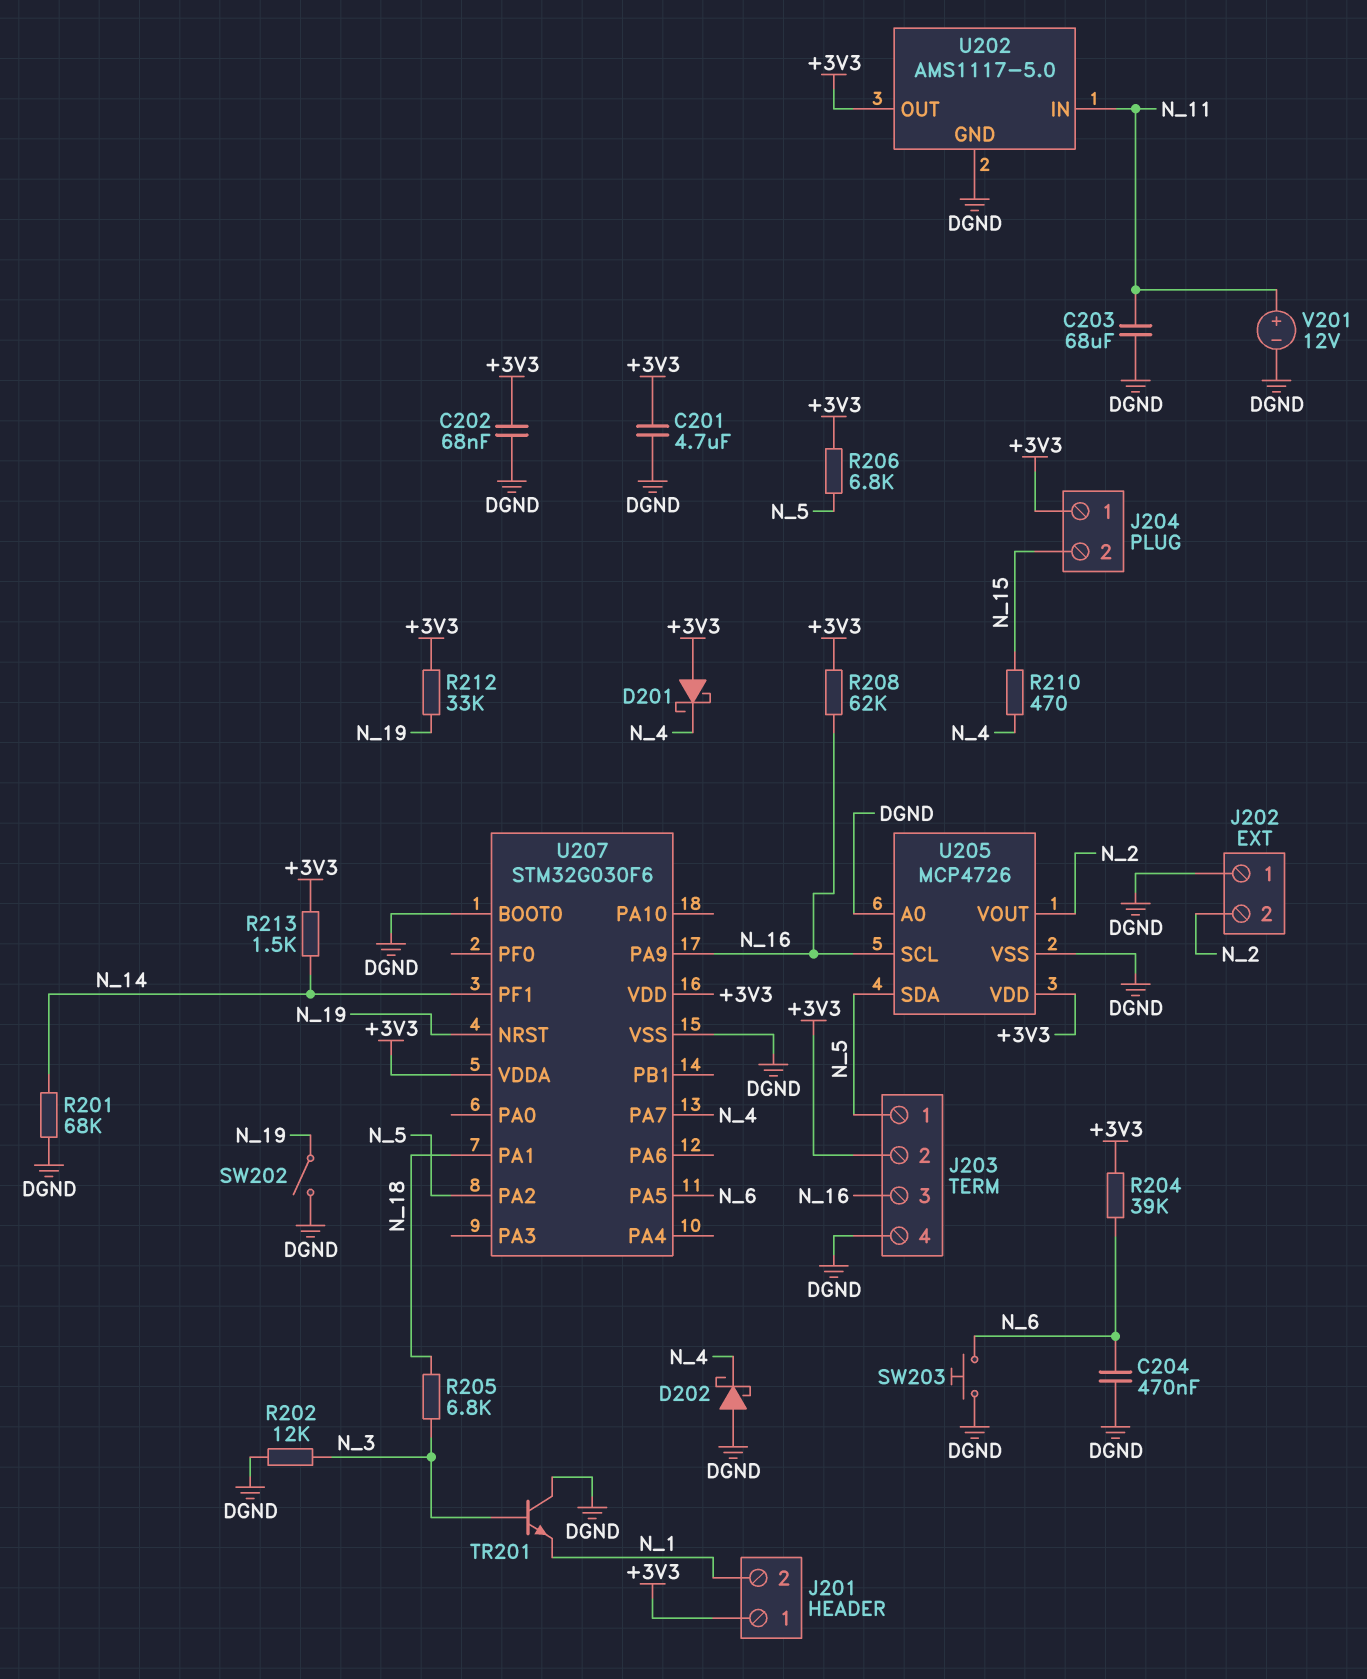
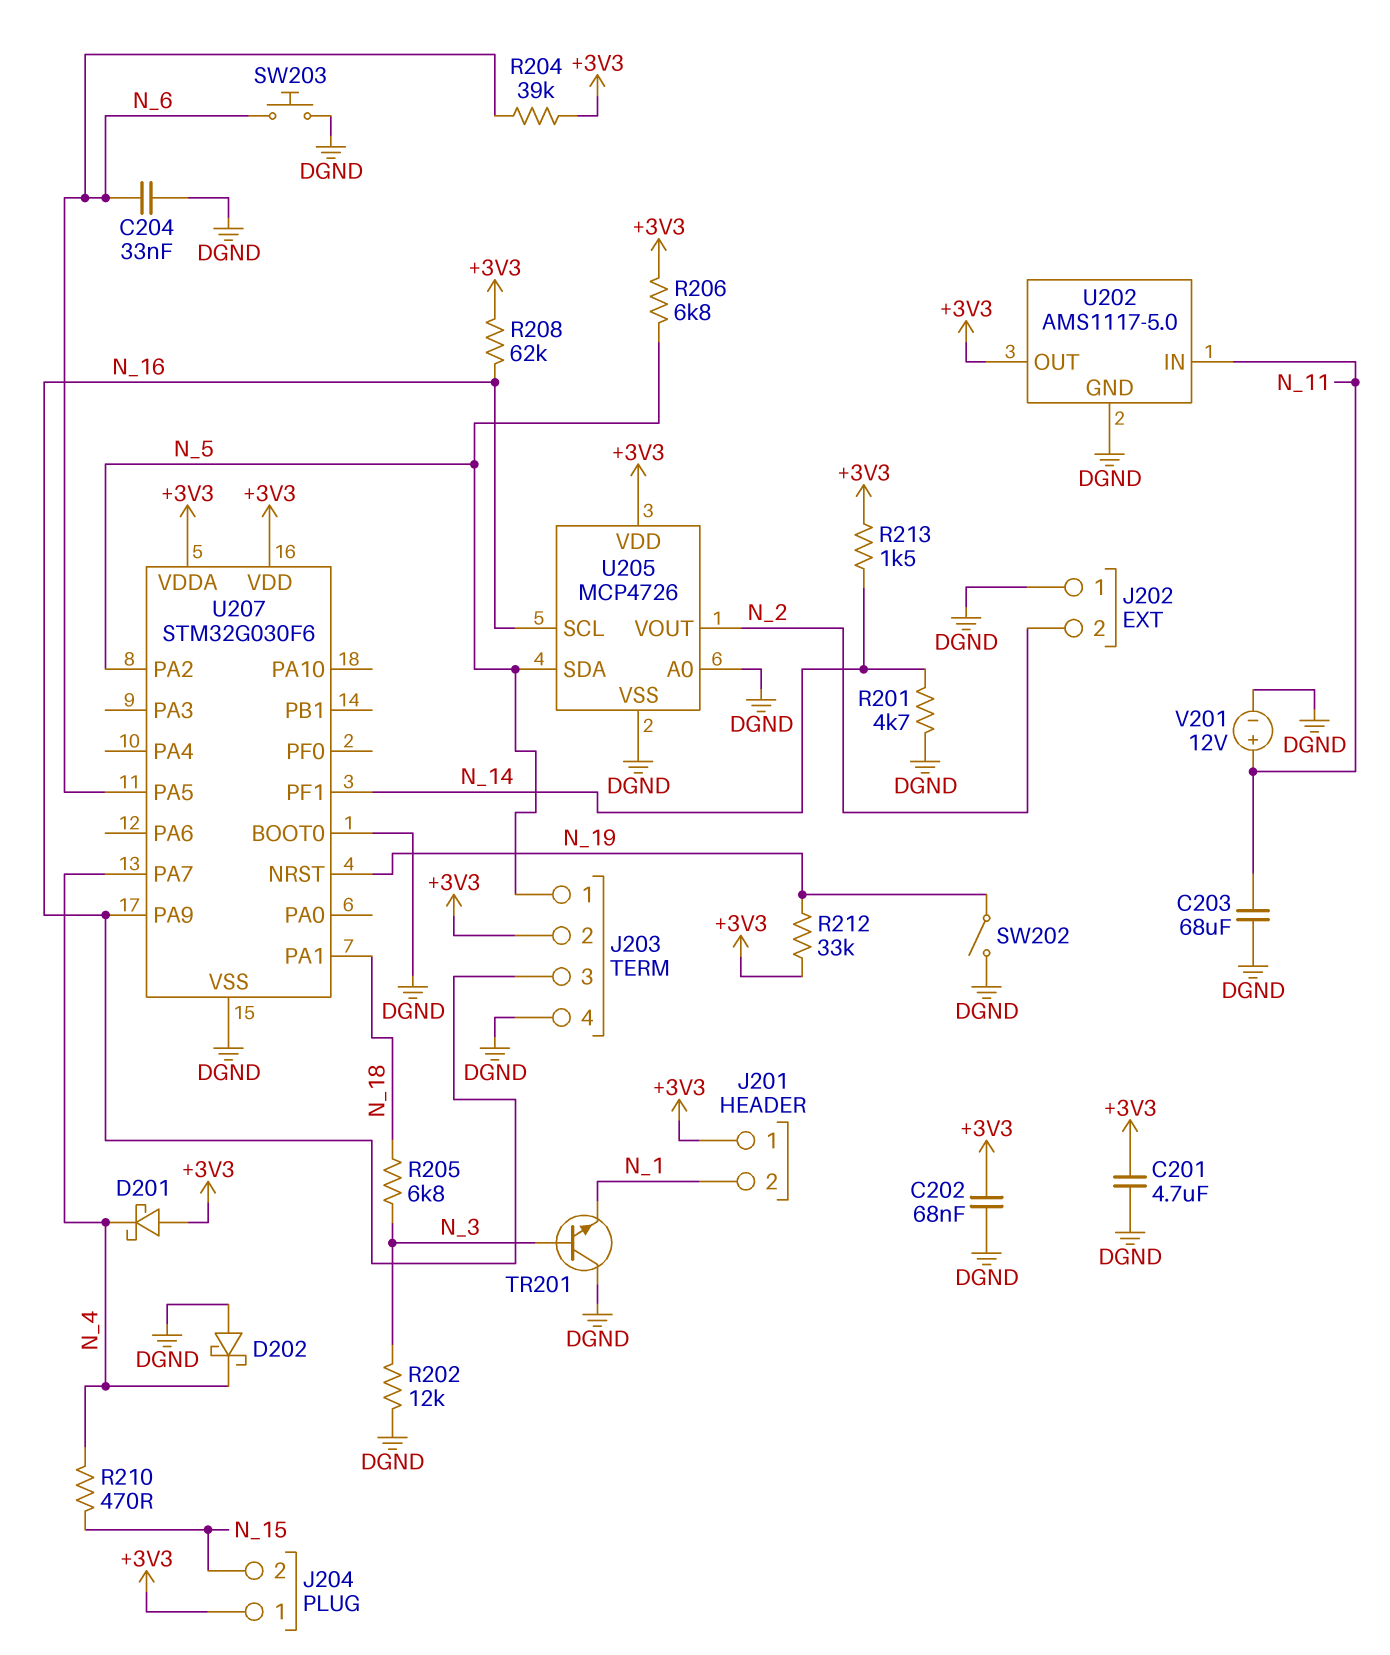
C204: 470nF (DGND, N_6) -> 33nF (DGND, N_6)
R201: 68k (DGND, N_14) -> 4.7k (DGND, N_14)

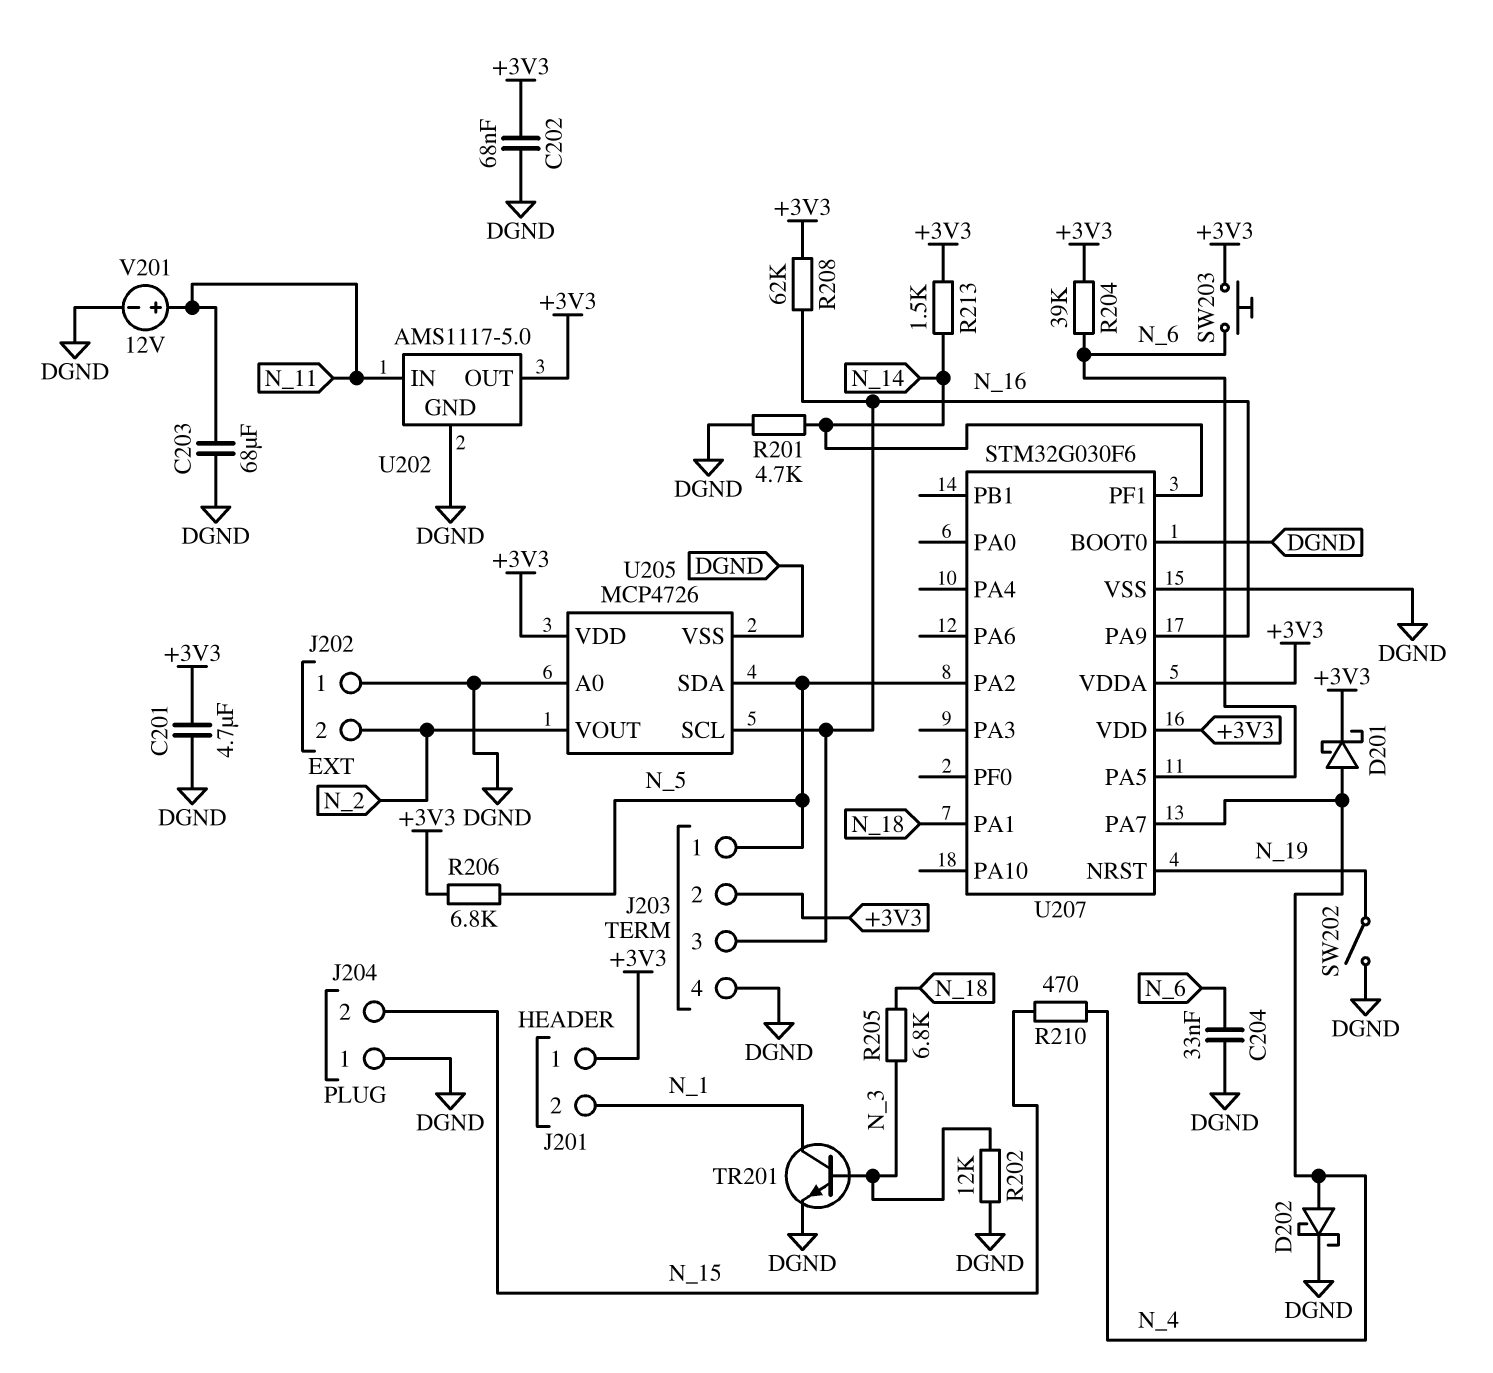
D201: schottky (A +3V3, K N_4) -> schottky (A N_4, K +3V3)
D202: schottky (A DGND, K N_4) -> schottky (A N_4, K DGND)
J204 pin 1: +3V3 -> DGND
R212: 33k (+3V3, N_19) -> none
SW203: button (DGND, N_6) -> button (+3V3, N_6)
TR201: NPN (B N_3, C DGND, E N_1) -> NPN (B N_3, C N_1, E DGND)

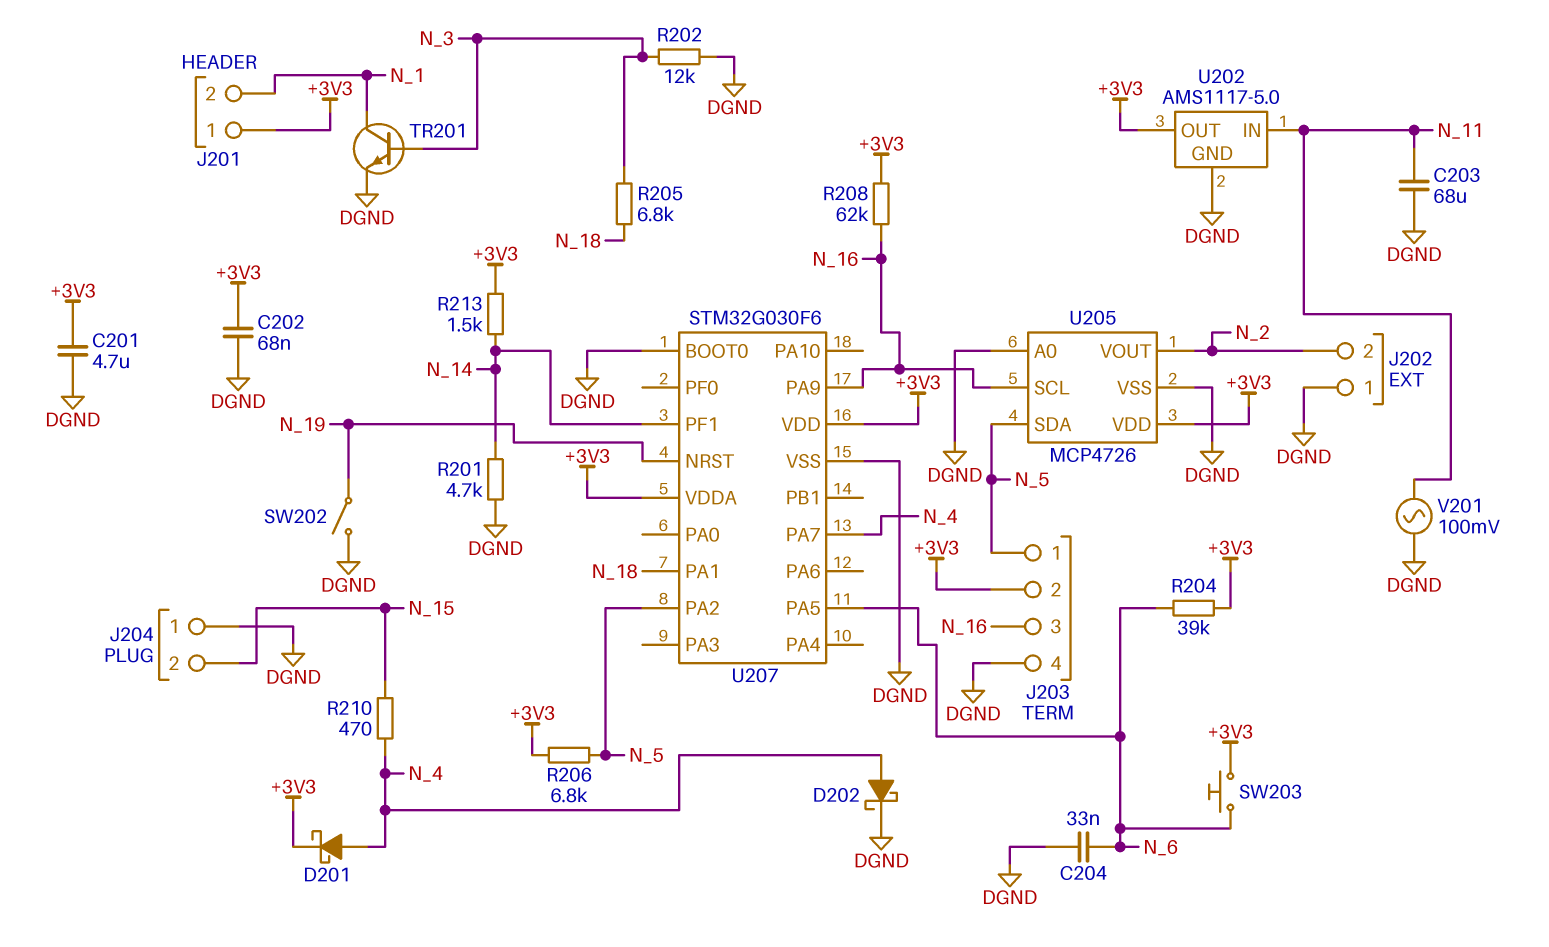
V201: 12V (plus N_11, minus DGND) -> AC 100mV (DGND, N_11)

